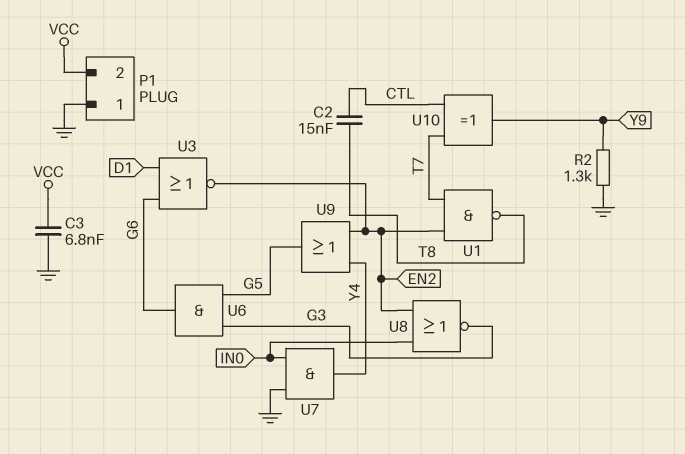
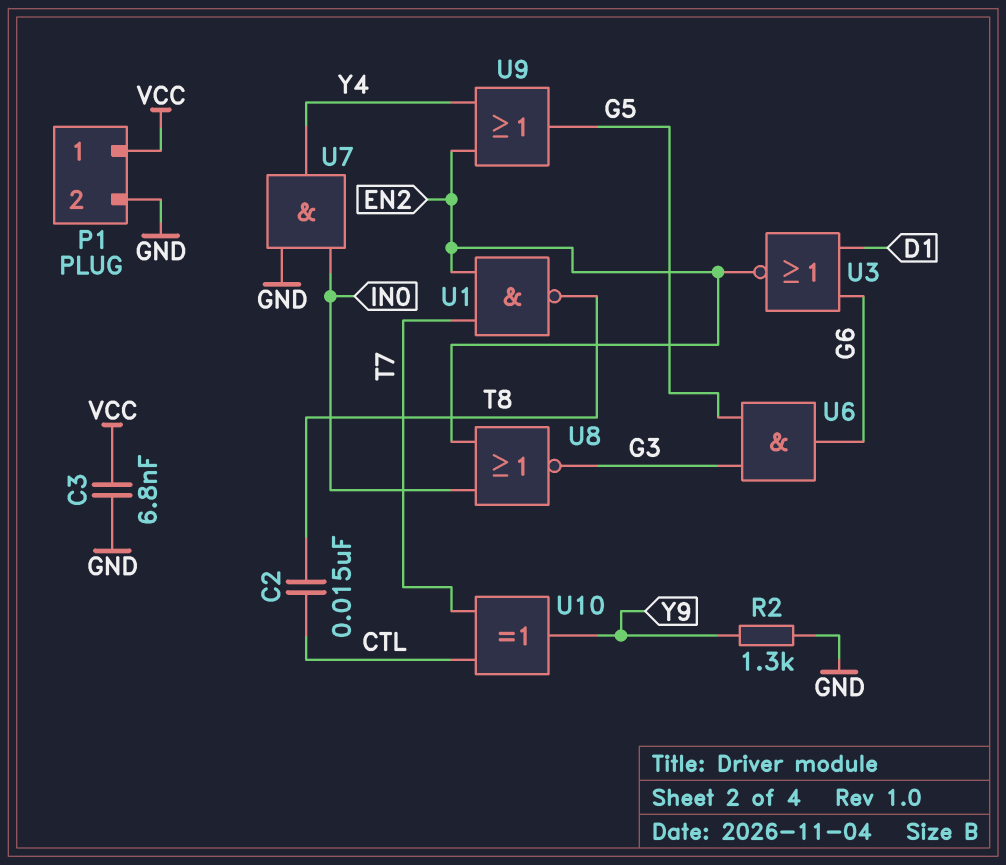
P1 pin 1: GND -> VCC
P1 pin 2: VCC -> GND

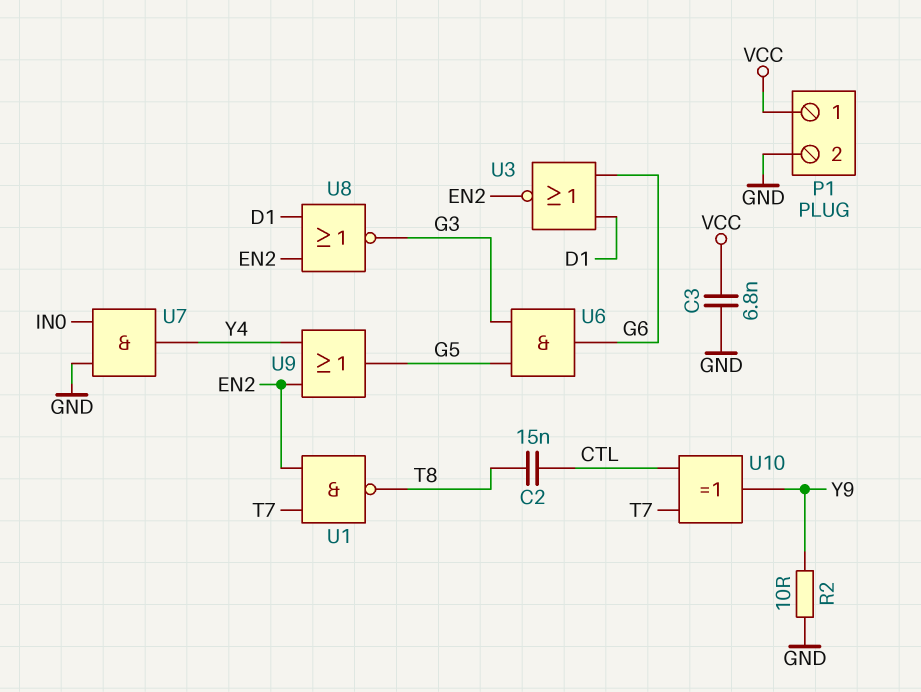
R2: 1.3k (GND, Y9) -> 10 (GND, Y9)
U8: NOR (in EN2, in IN0, out G3) -> NOR (in D1, in EN2, out G3)

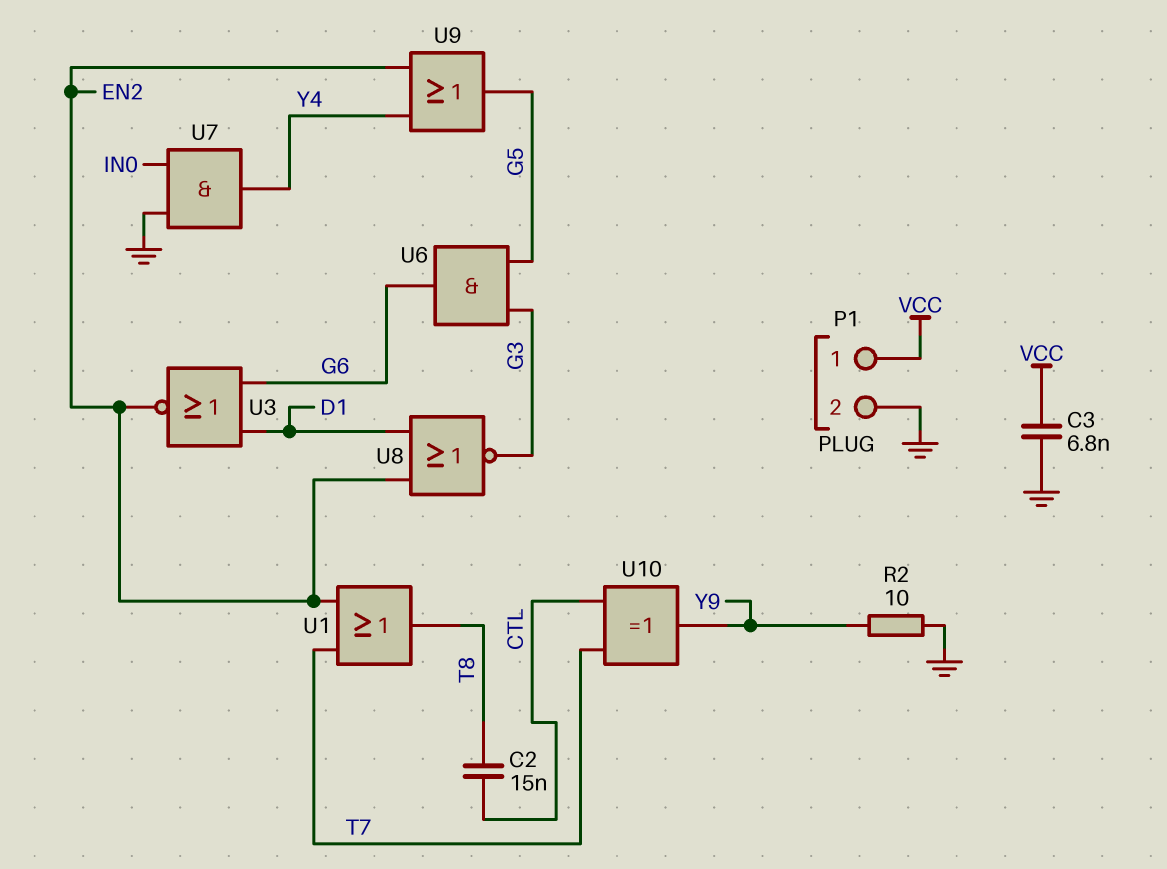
U1: NAND (in EN2, in T7, out T8) -> OR (in EN2, in T7, out T8)

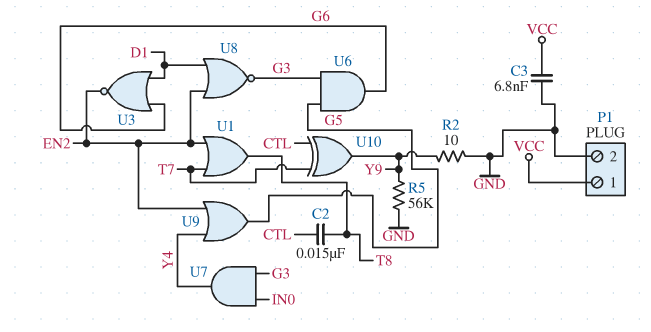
R5: none -> 56k (GND, Y9)
U7: AND (in GND, in IN0, out Y4) -> AND (in G3, in IN0, out Y4)

